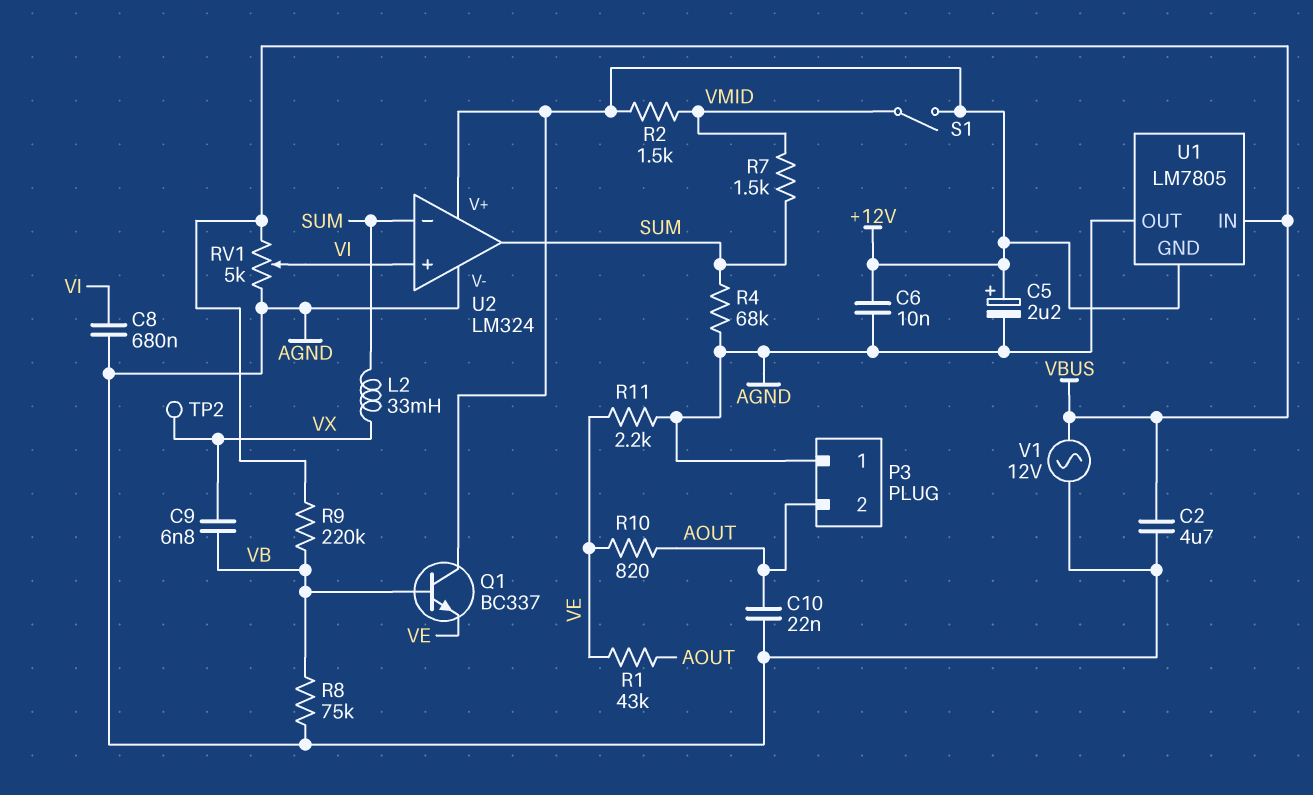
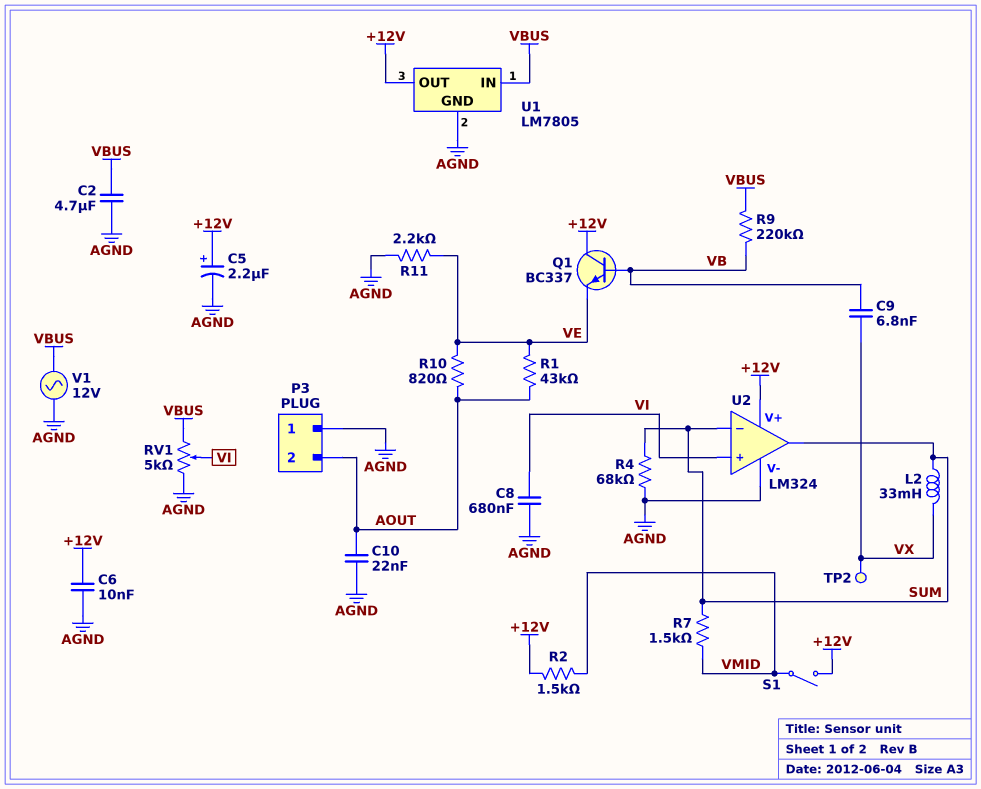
R8: 75k (AGND, VB) -> none
U1 pin GND: +12V -> AGND
U1 pin OUT: AGND -> +12V

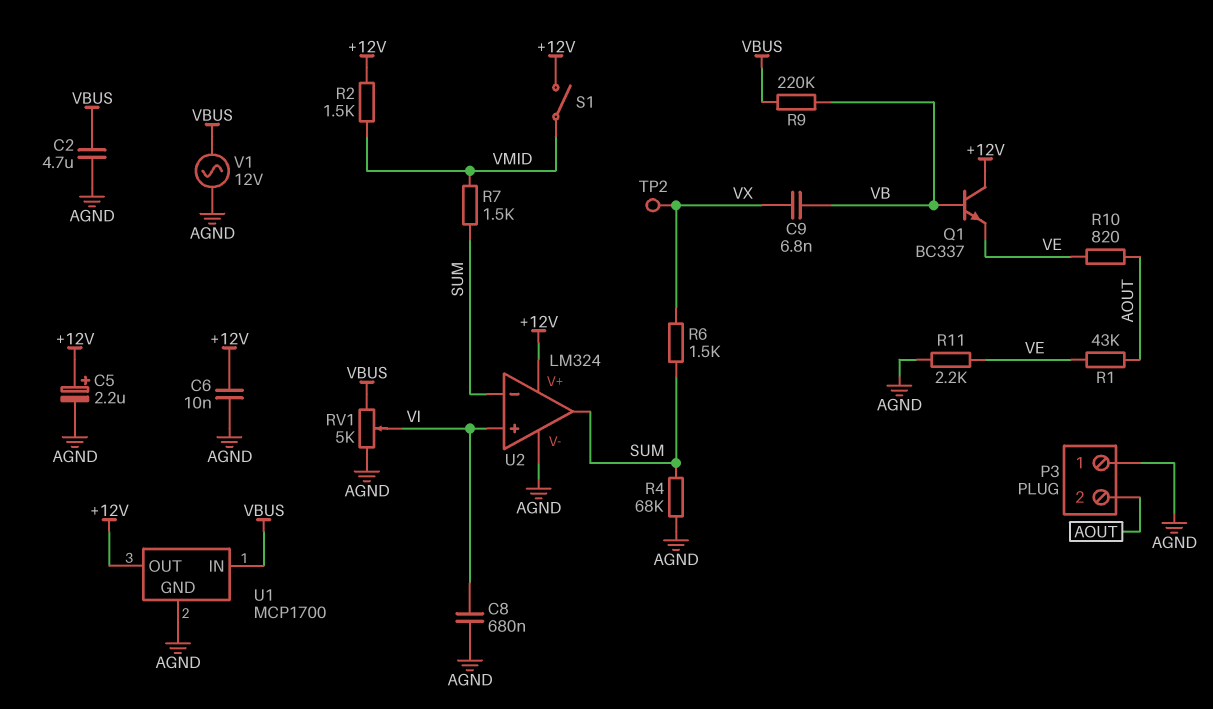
C10: 22nF (AGND, AOUT) -> none
L2: 33mH (SUM, VX) -> none
R6: none -> 1.5k (SUM, VX)
U1: LM7805 -> MCP1700

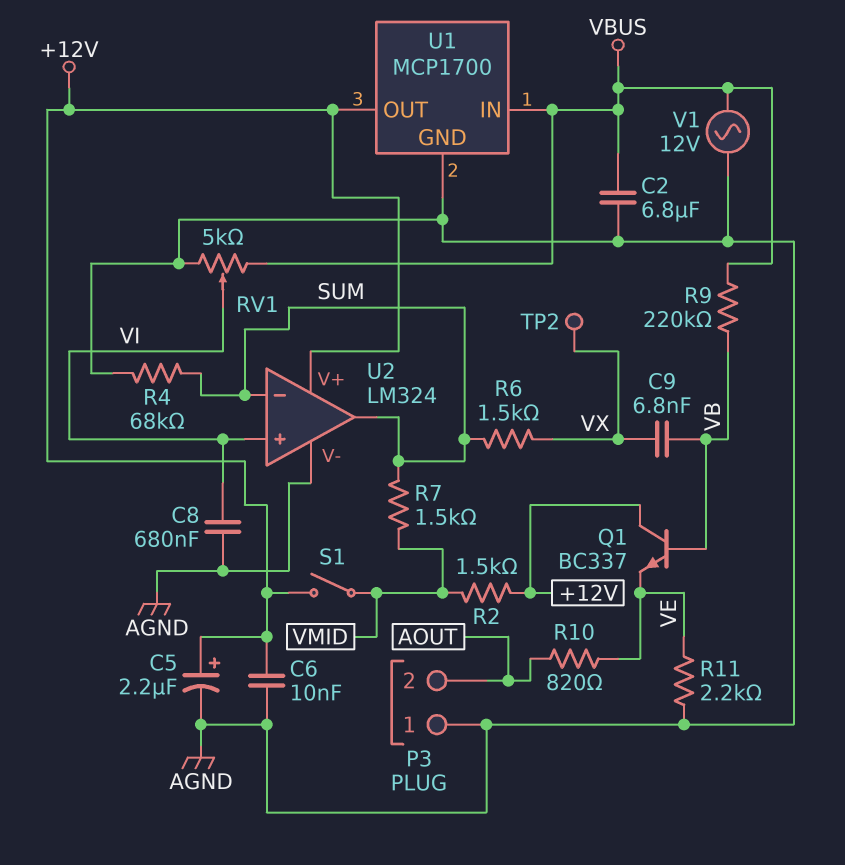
C2: 4.7uF (AGND, VBUS) -> 6.8uF (AGND, VBUS)
R1: 43k (AOUT, VE) -> none

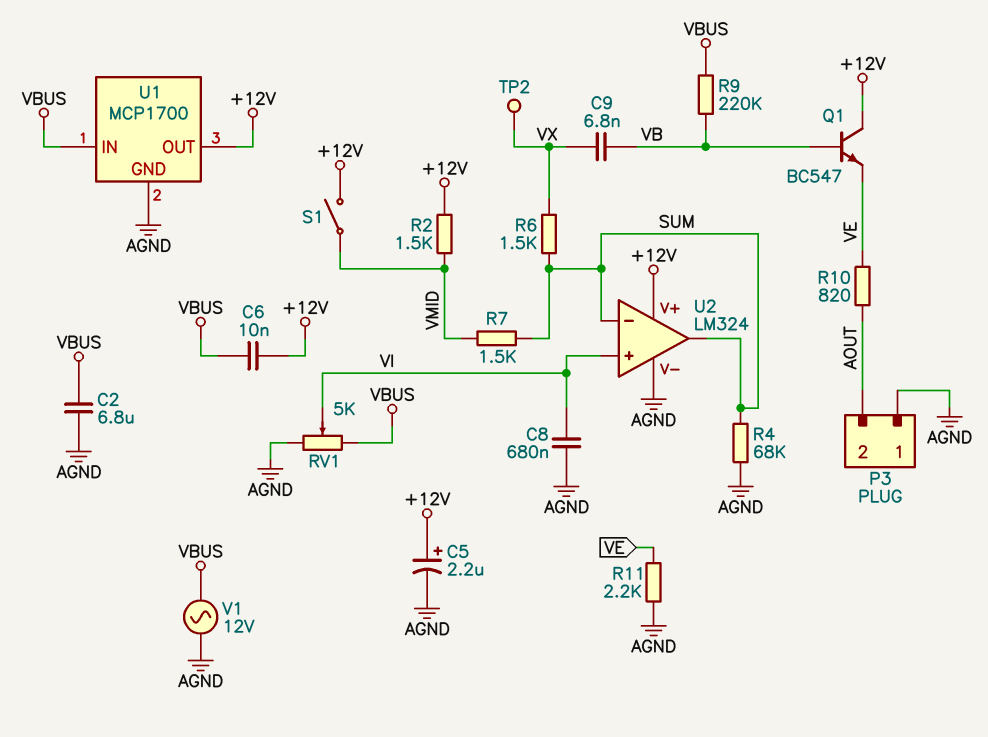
C6: 10nF (+12V, AGND) -> 10nF (+12V, VBUS)
Q1: NPN BC337 (B VB, C +12V, E VE) -> NPN BC547 (B VB, C +12V, E VE)

